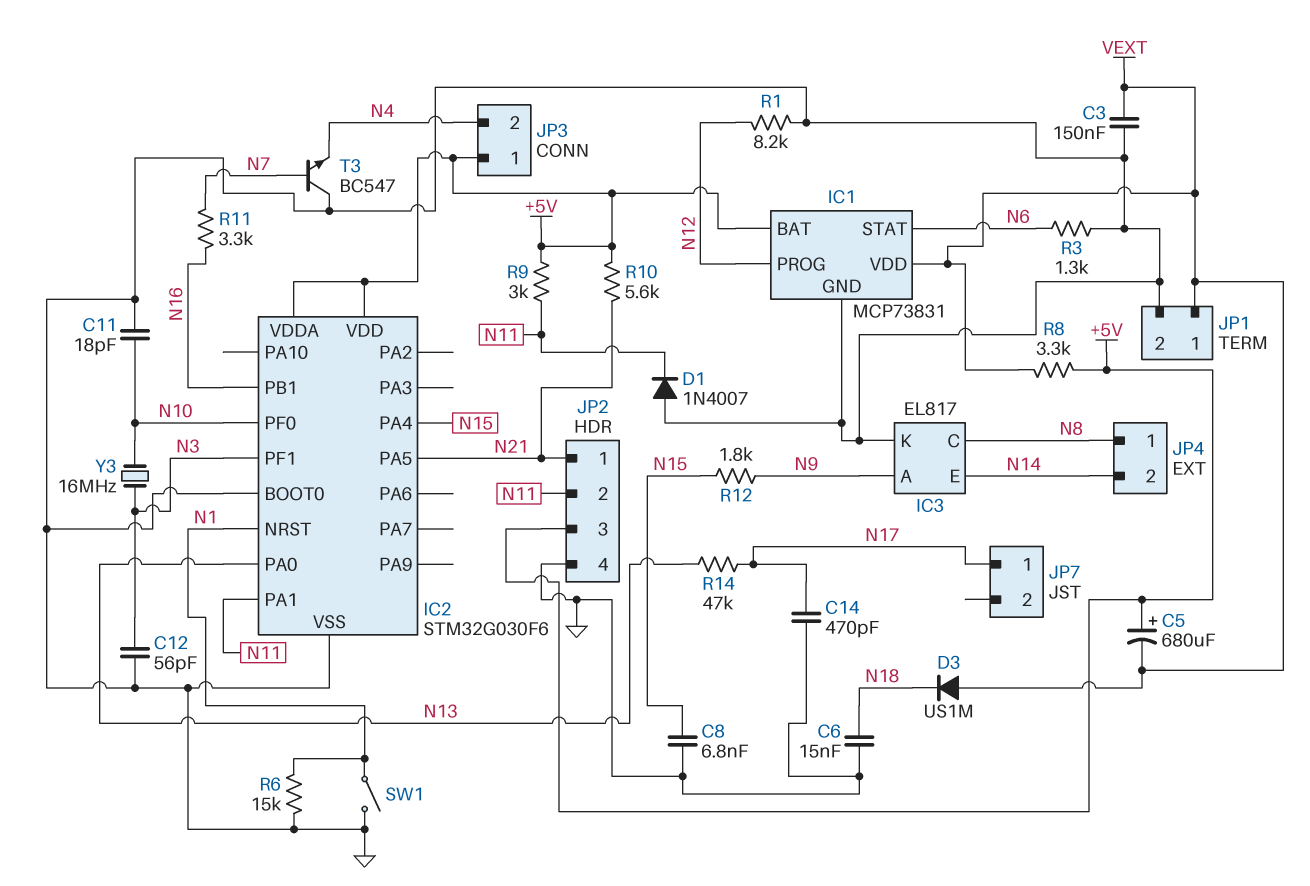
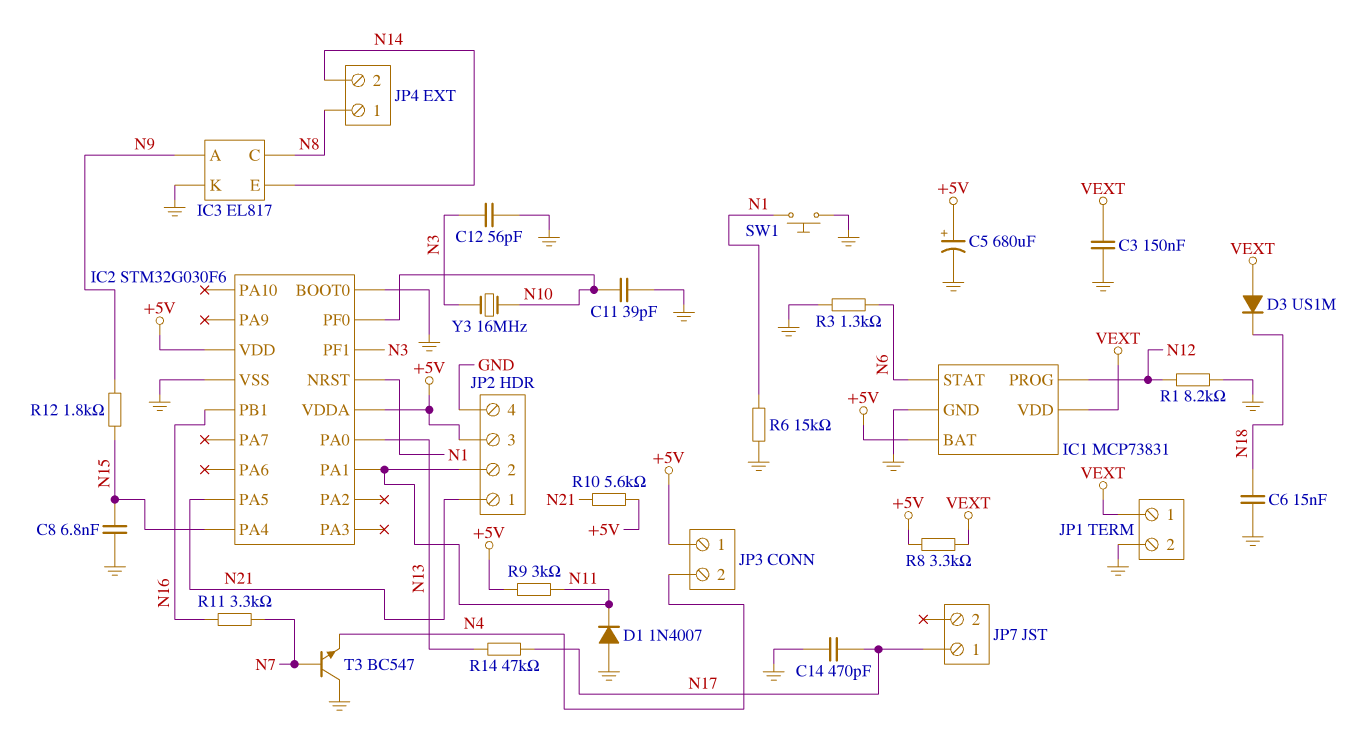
C5: 680uF (plus +5V, minus VEXT) -> 680uF (plus +5V, minus GND)
C11: 18pF (GND, N10) -> 39pF (GND, N10)
SW1: switch (GND, N1) -> button (GND, N1)

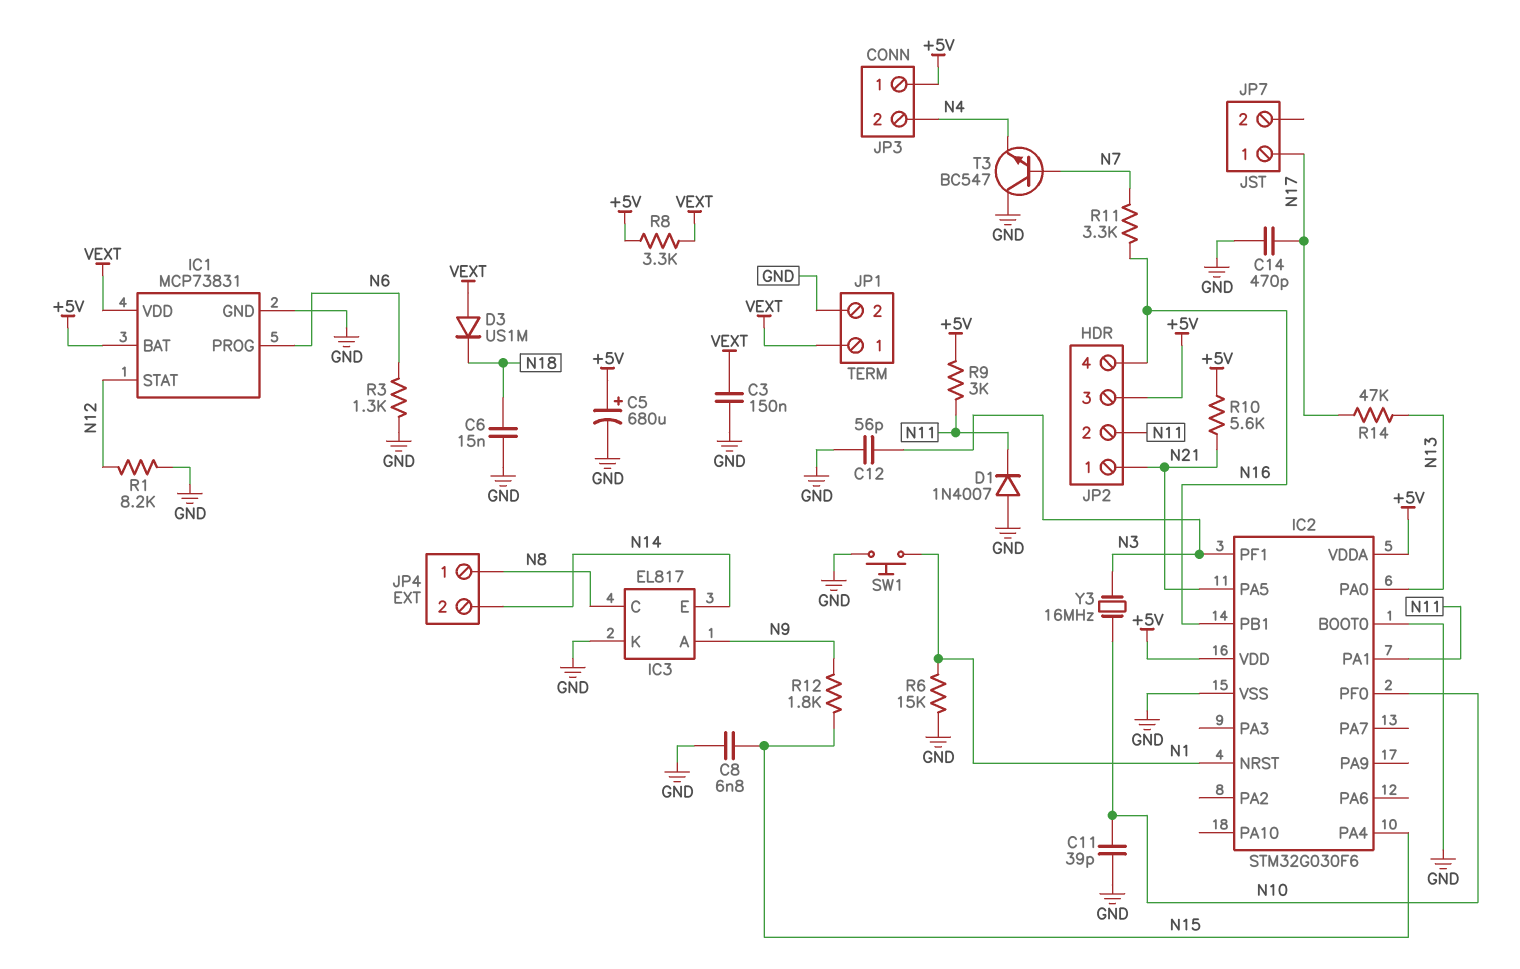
IC1 pin PROG: N12 -> N6
IC1 pin STAT: N6 -> N12
JP2 pin 4: GND -> N16

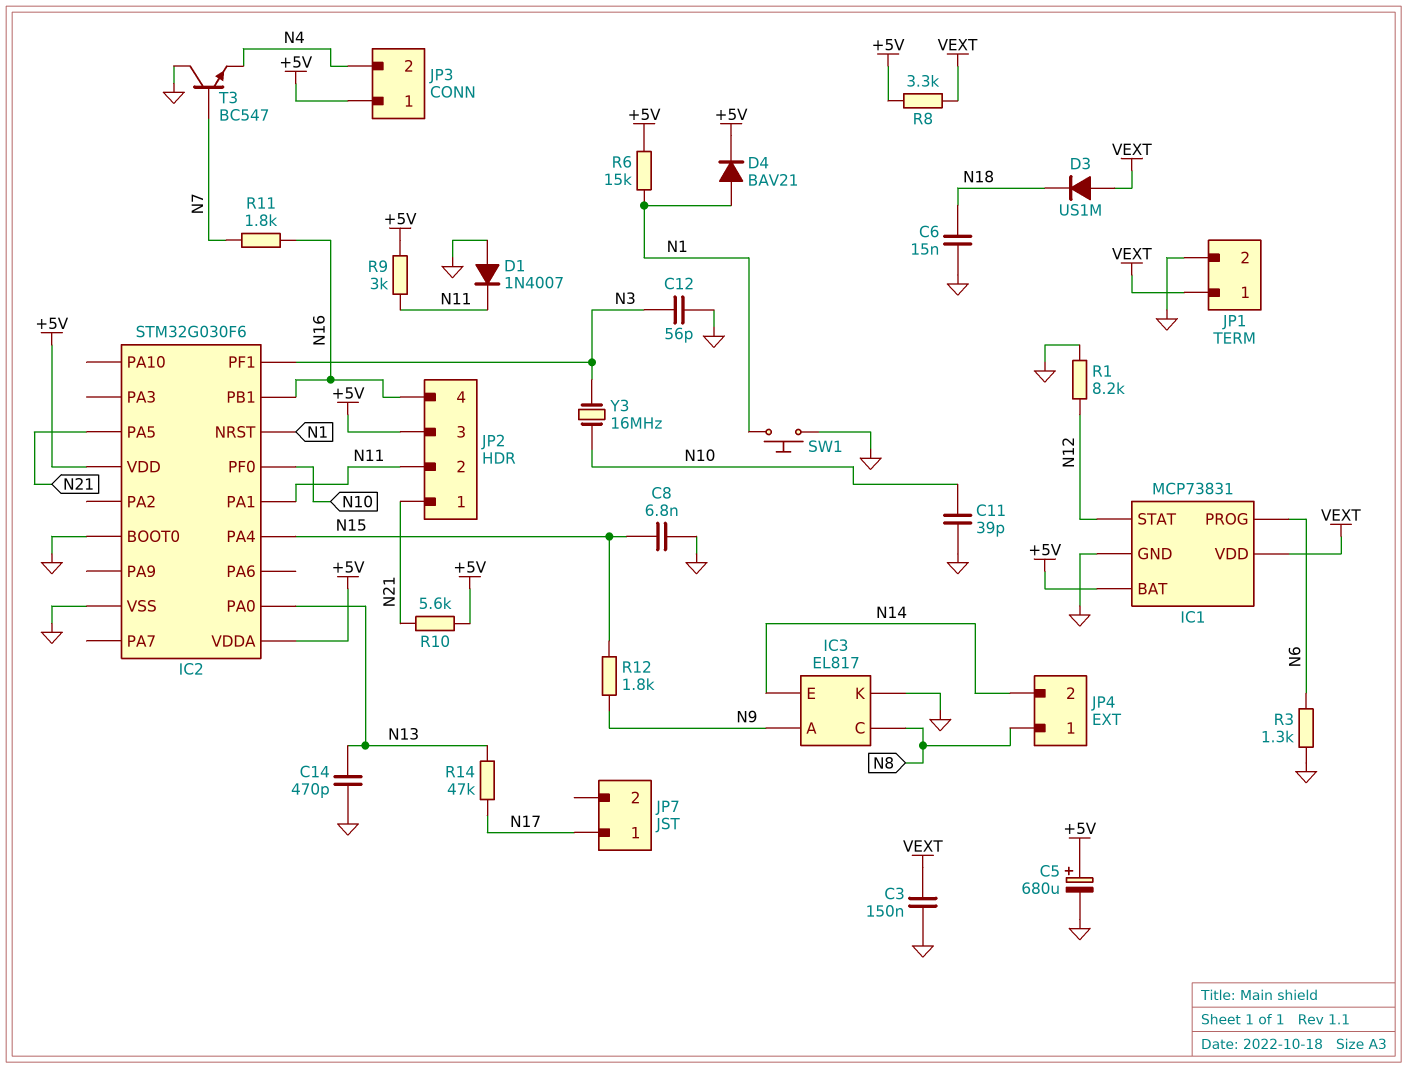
C14: 470pF (GND, N17) -> 470pF (GND, N13)
D4: none -> diode BAV21 (A N1, K +5V)
R6: 15k (GND, N1) -> 15k (+5V, N1)
R11: 3.3k (N7, N16) -> 1.8k (N7, N16)

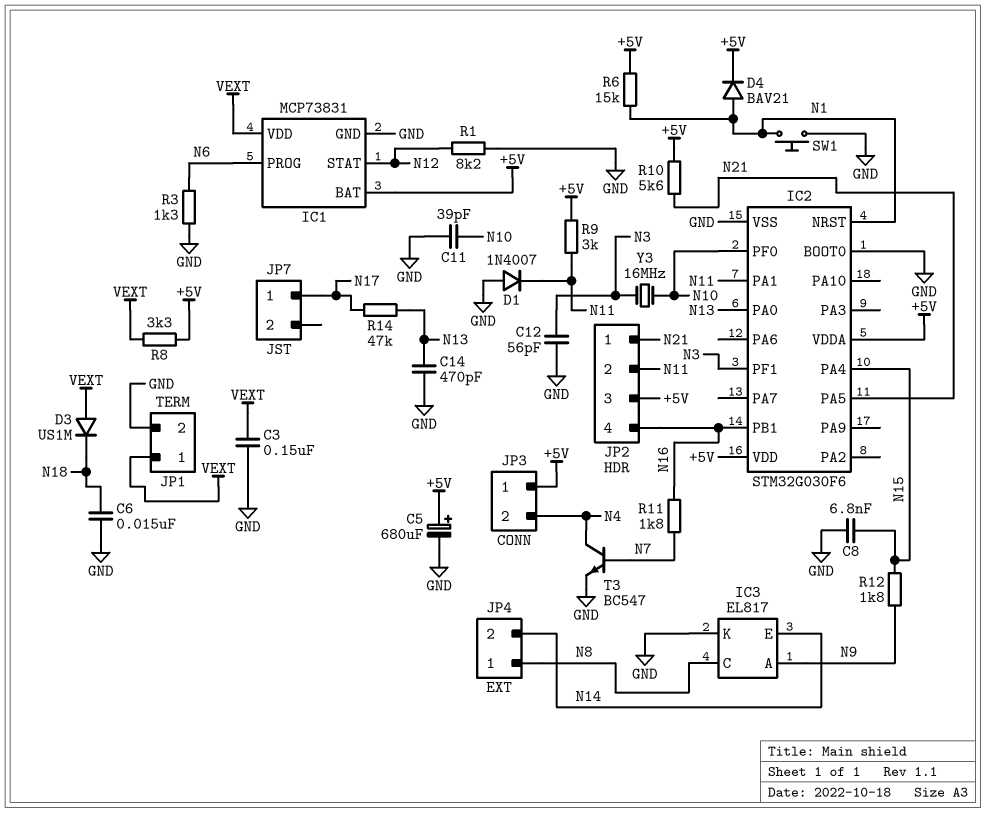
T3: NPN BC547 (B N7, C GND, E N4) -> NPN BC547 (B N7, C N4, E GND)

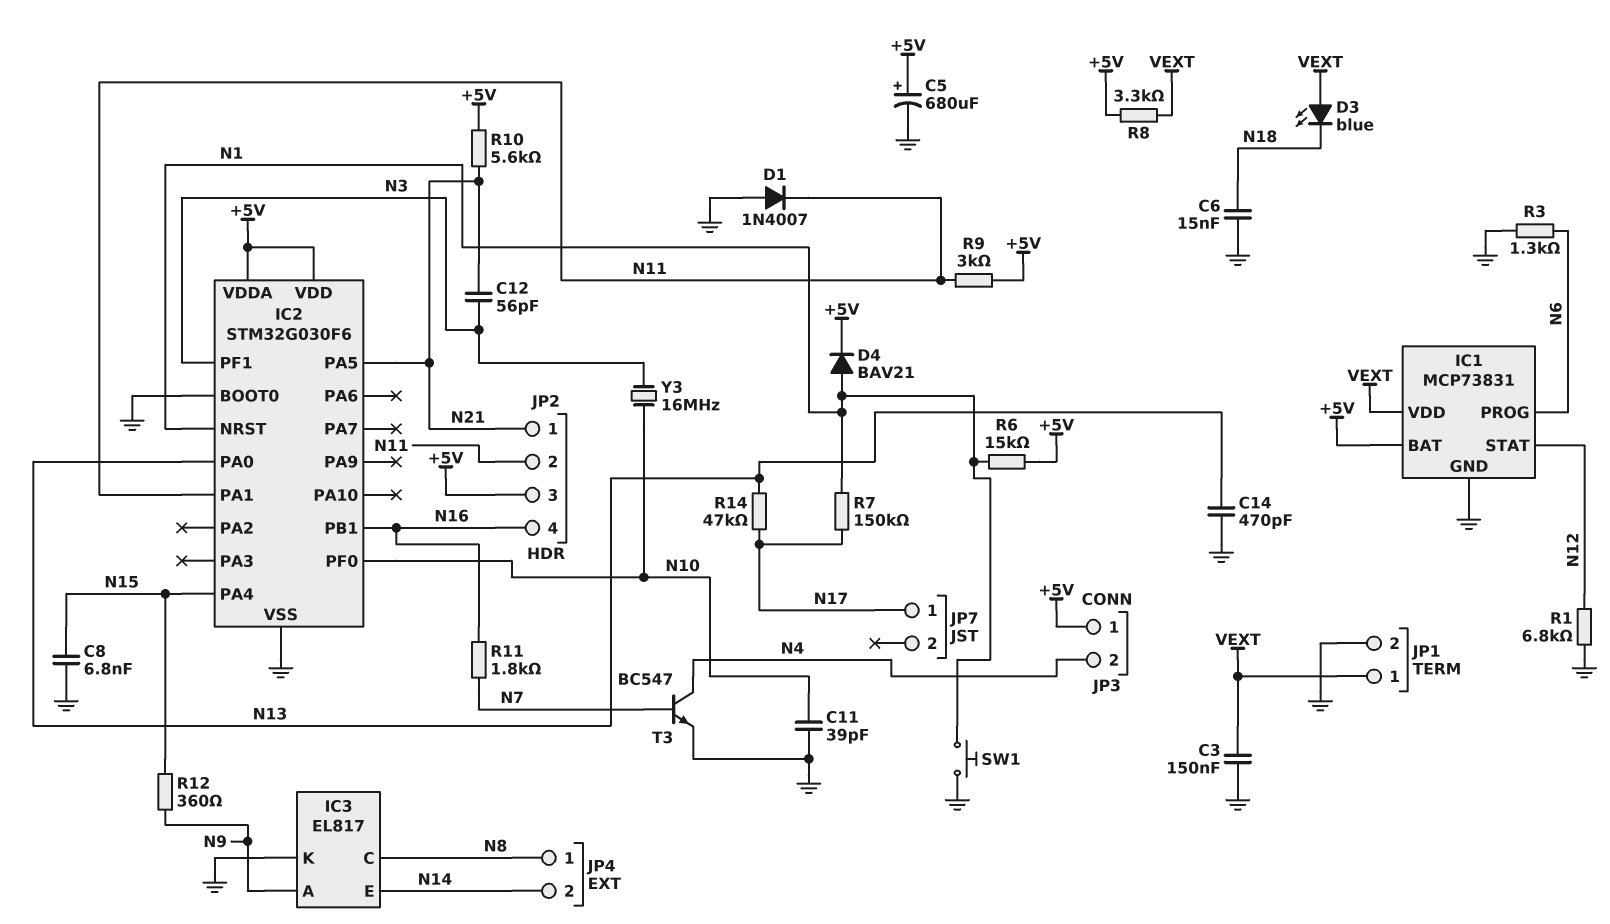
C12: 56pF (GND, N3) -> 56pF (N3, N21)
D3: diode US1M (A VEXT, K N18) -> LED blue (A VEXT, K N18)
R1: 8.2k (GND, N12) -> 6.8k (GND, N12)
R7: none -> 150k (N1, N17)
R12: 1.8k (N9, N15) -> 360 (N9, N15)

